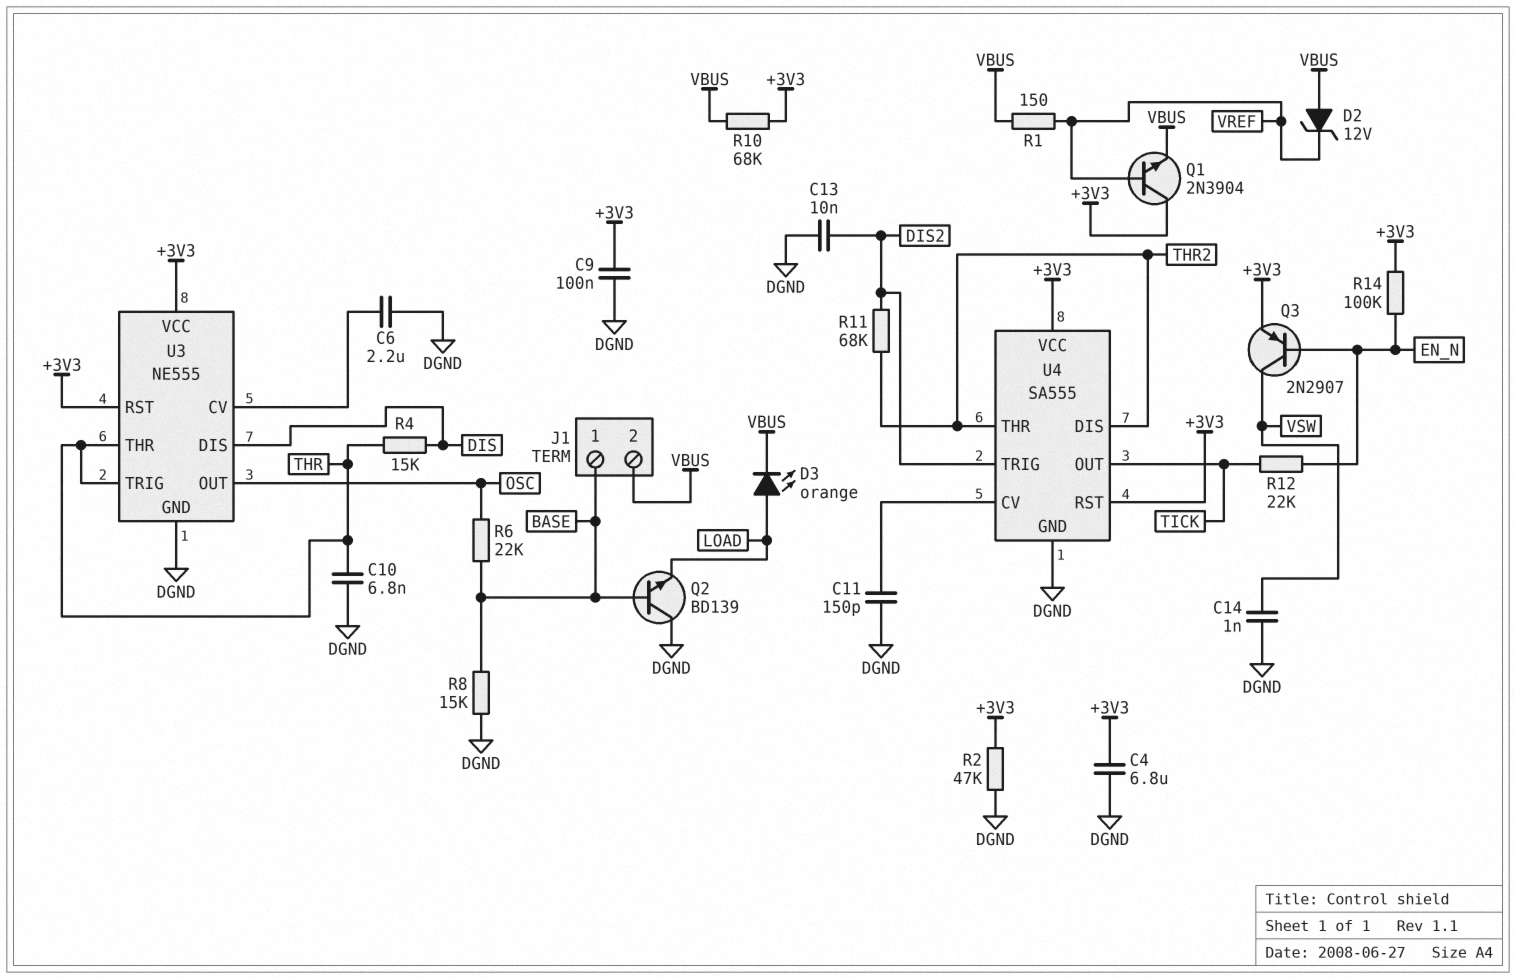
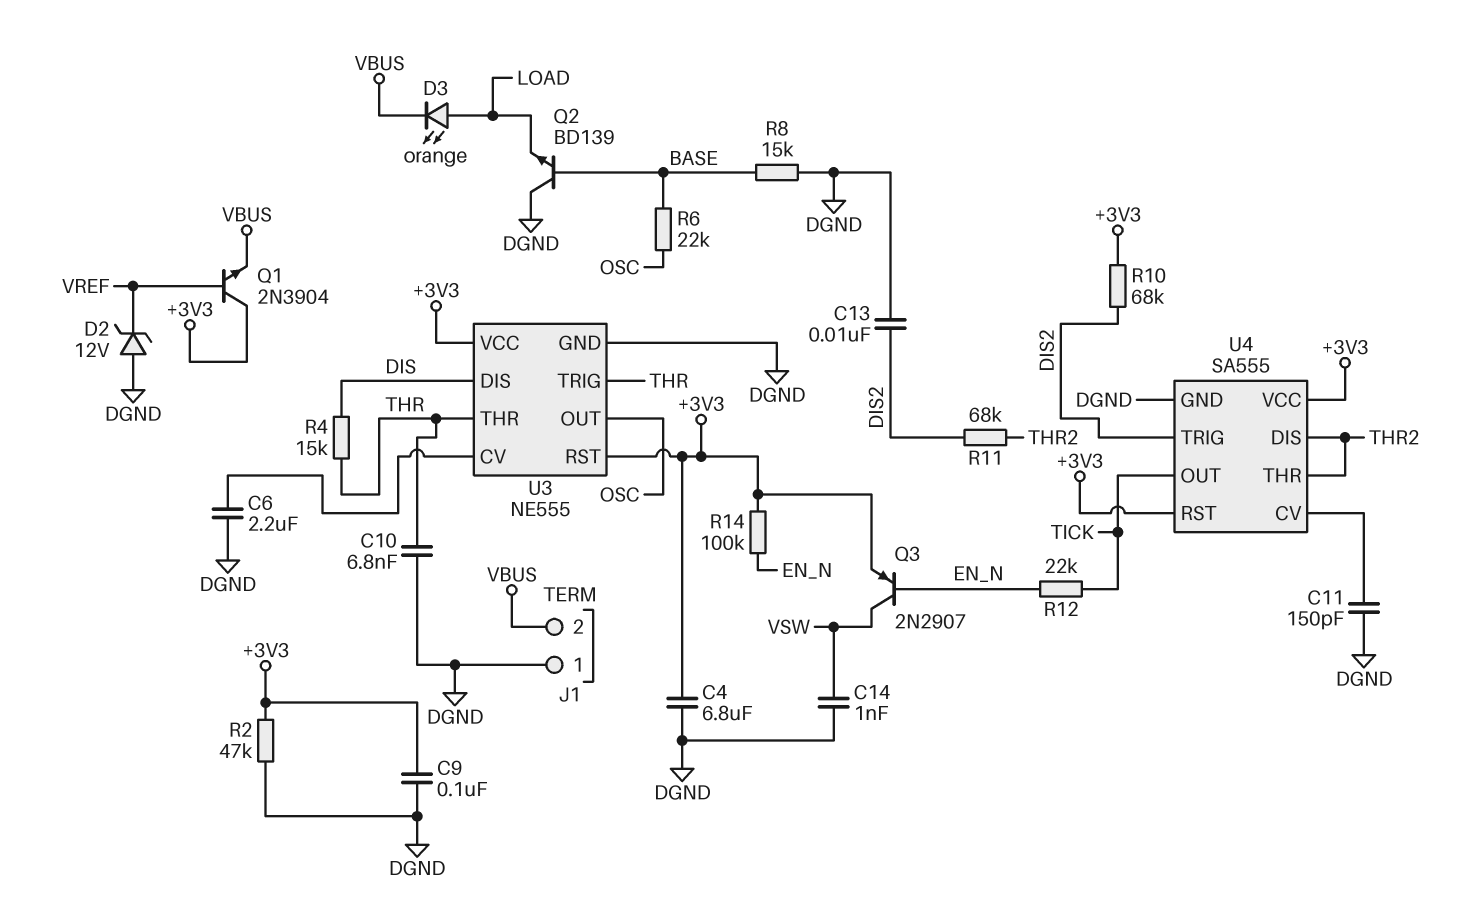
D2: zener 12V (A VBUS, K VREF) -> zener 12V (A DGND, K VREF)
J1 pin 1: BASE -> DGND
R1: 150 (VBUS, VREF) -> none
R10: 68k (+3V3, VBUS) -> 68k (+3V3, DIS2)

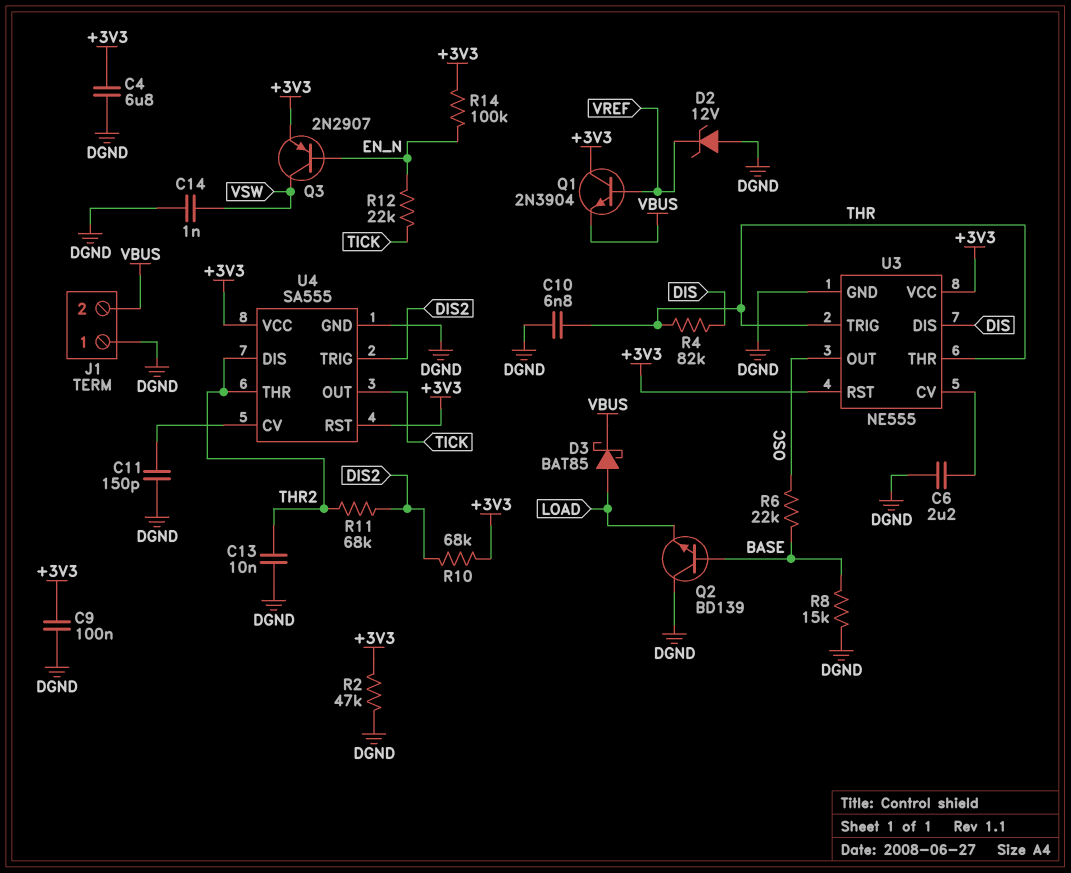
C13: 10nF (DGND, DIS2) -> 10nF (DGND, THR2)
D3: LED orange (A LOAD, K VBUS) -> schottky BAT85 (A LOAD, K VBUS)
R4: 15k (DIS, THR) -> 82k (DIS, THR)

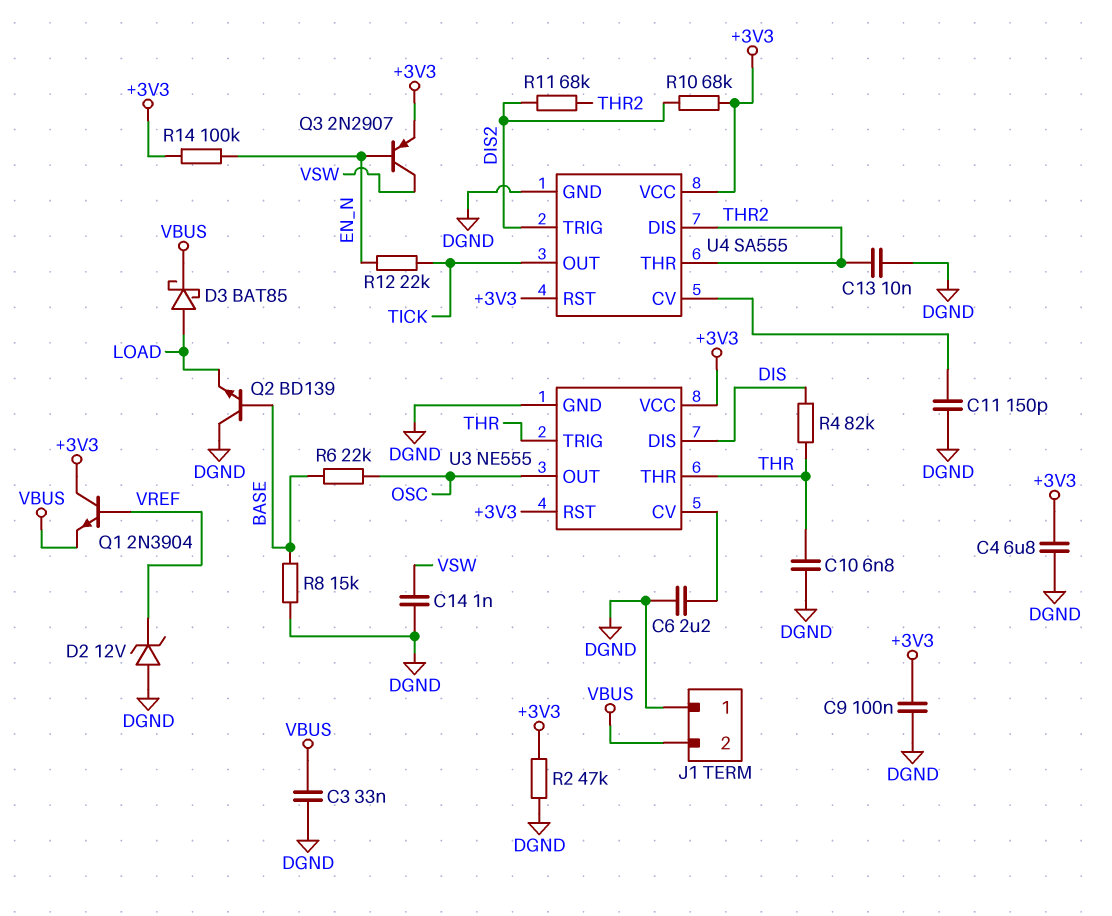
C3: none -> 33nF (DGND, VBUS)

